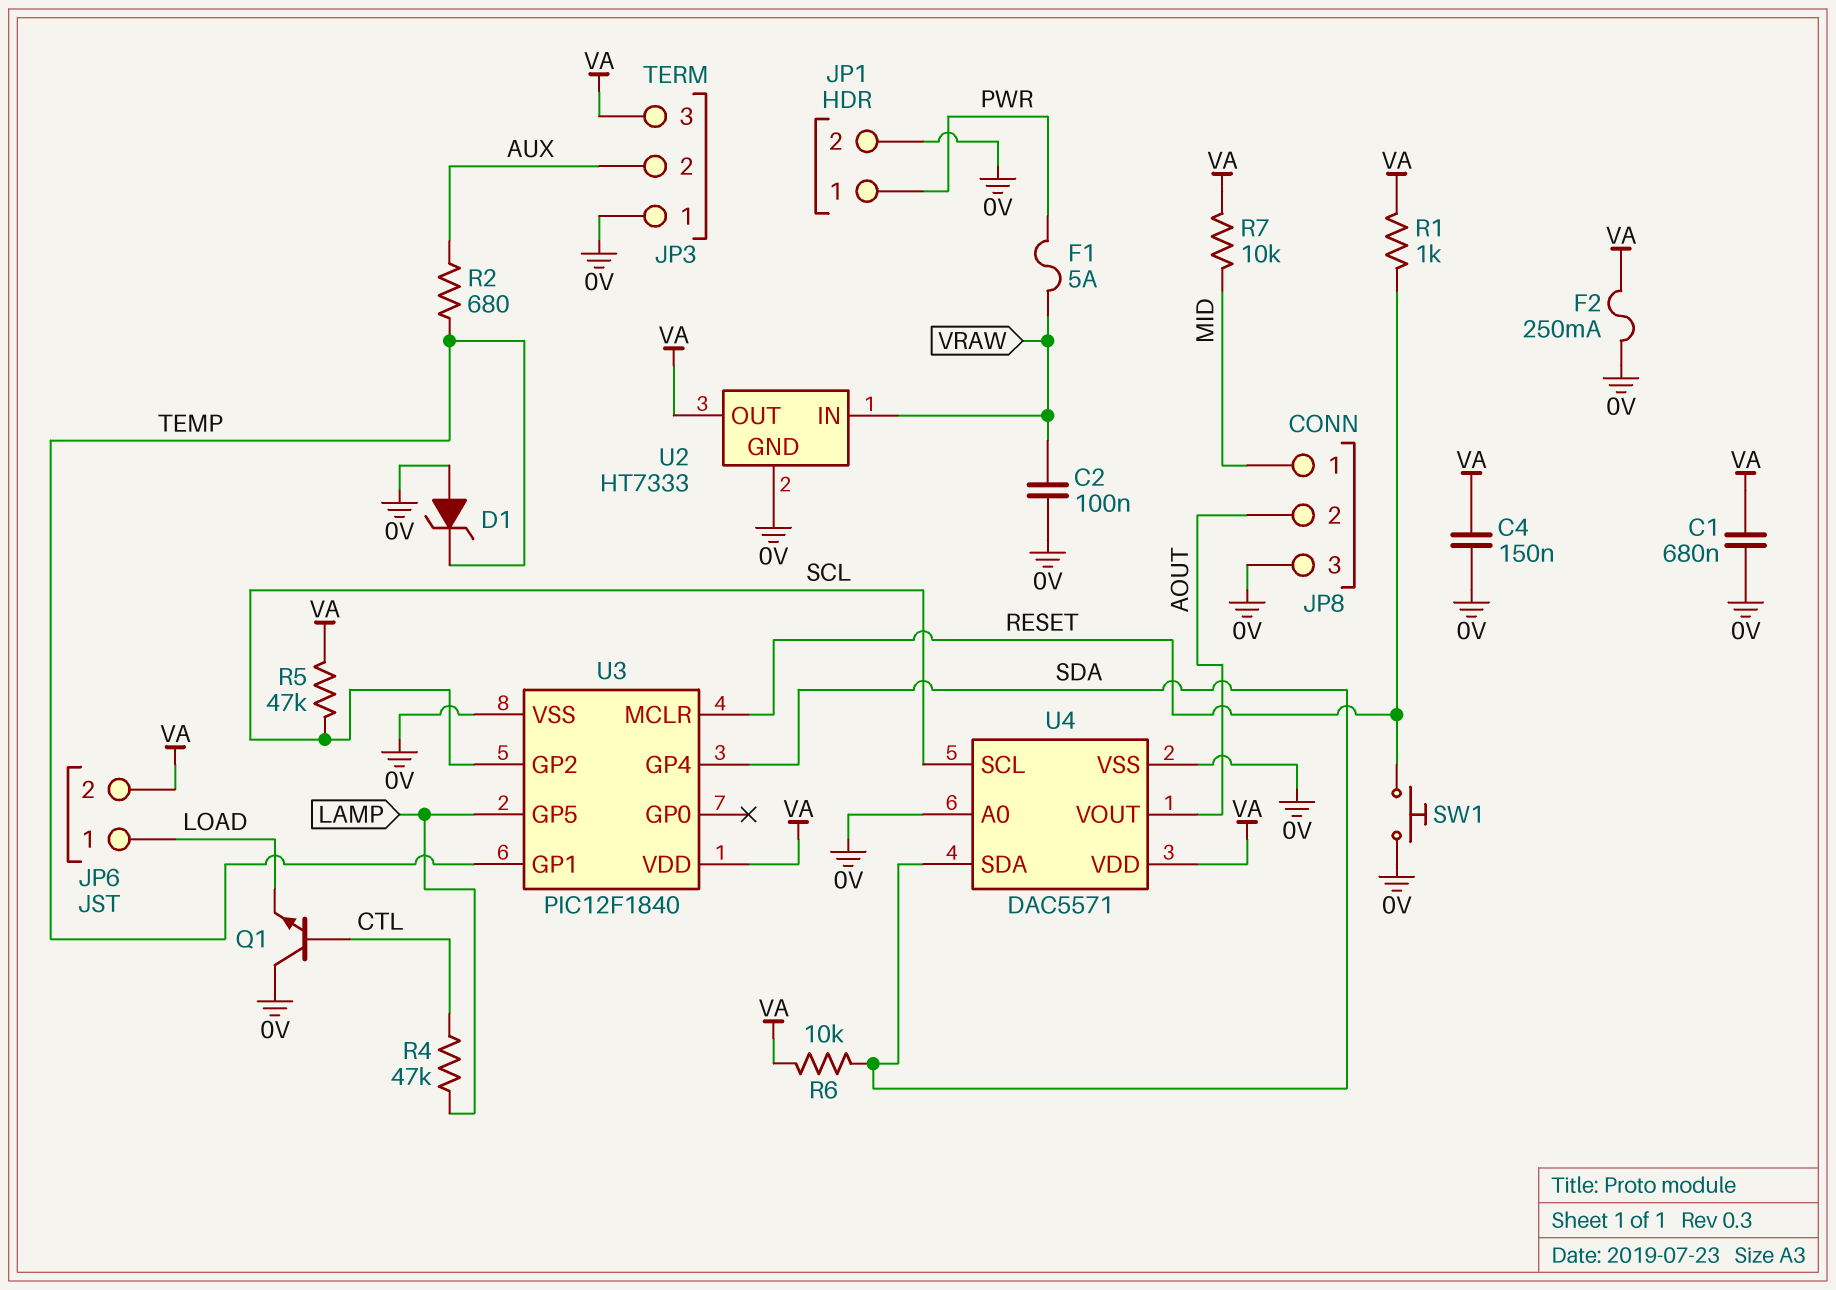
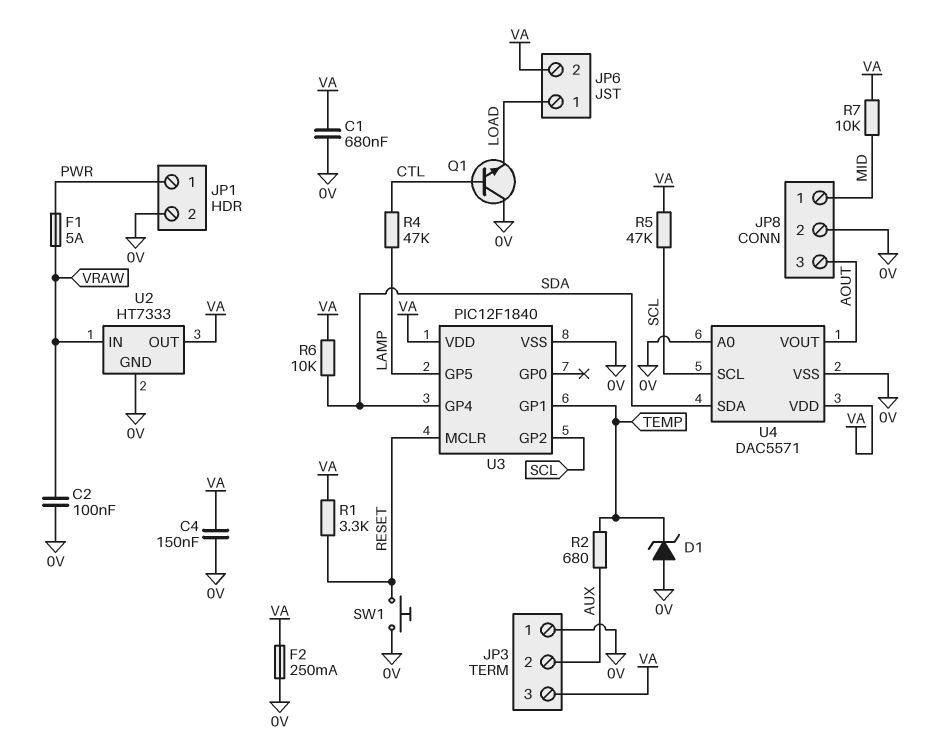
JP8 pin 2: AOUT -> 0V
JP8 pin 3: 0V -> AOUT
R1: 1k (RESET, VA) -> 3.3k (RESET, VA)

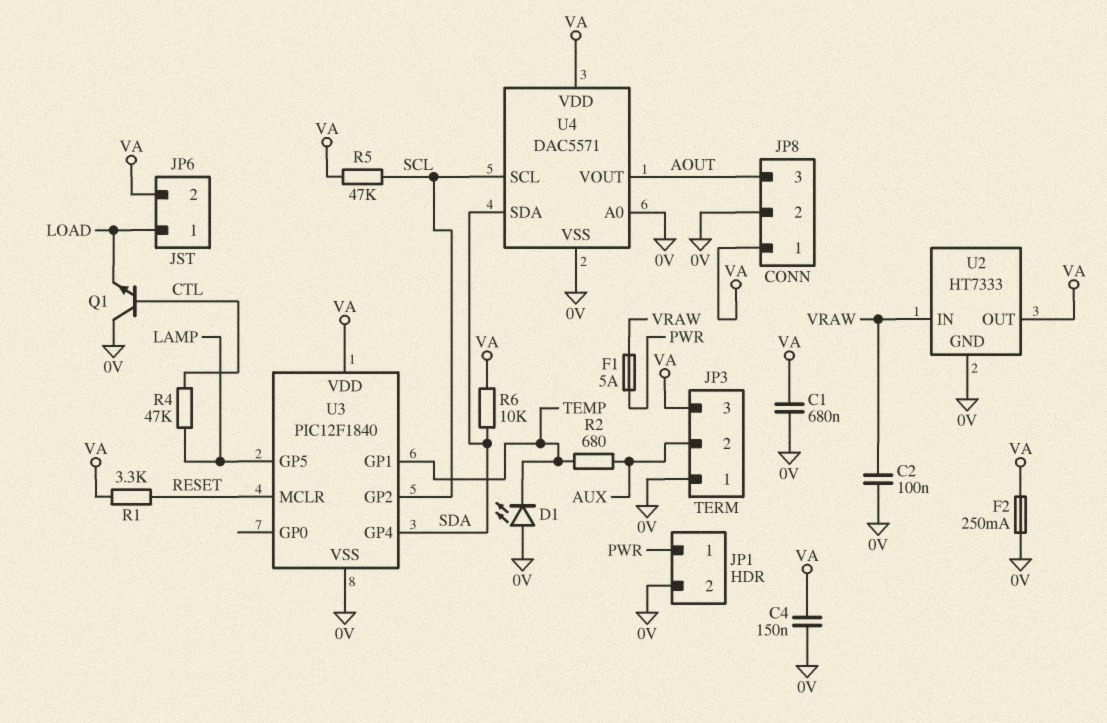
D1: zener (A 0V, K TEMP) -> LED (A 0V, K TEMP)
JP8 pin 1: MID -> VA
R7: 10k (MID, VA) -> none
SW1: button (0V, RESET) -> none

